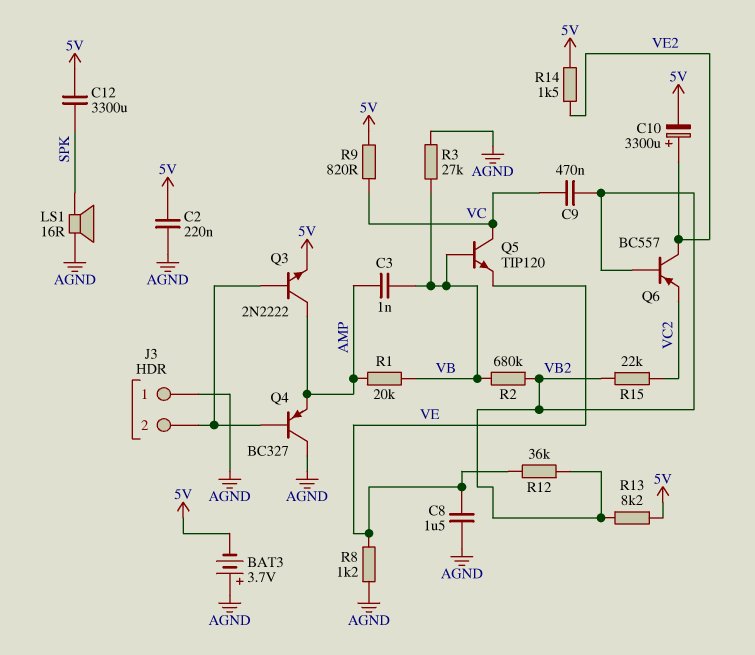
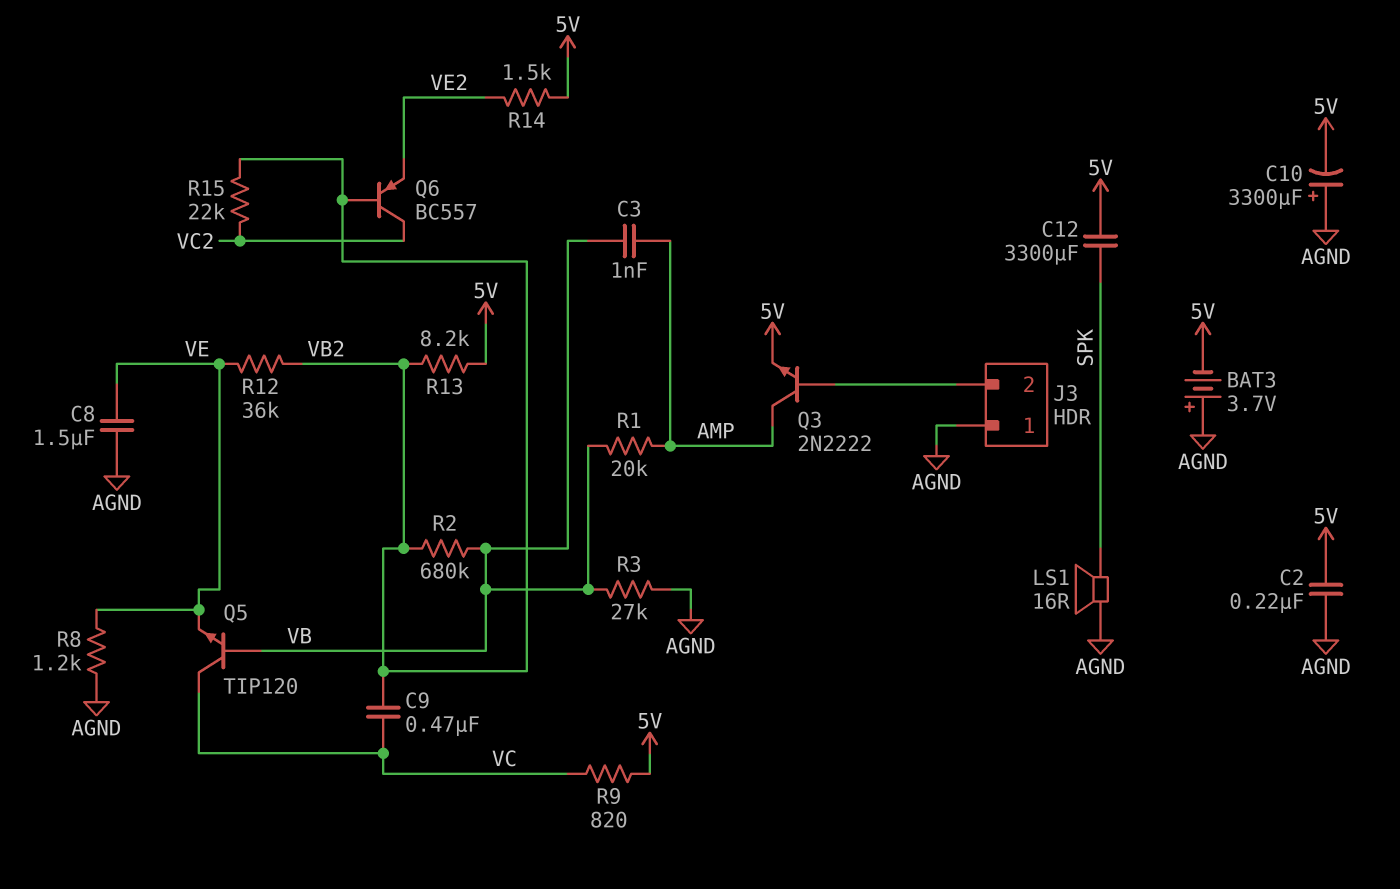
C10: 3300uF (plus VE2, minus 5V) -> 3300uF (plus AGND, minus 5V)
Q4: PNP BC327 (B J3/2, C AGND, E AMP) -> none
Q6: PNP BC557 (B VB2, C VE2, E VC2) -> PNP BC557 (B VB2, C VC2, E VE2)

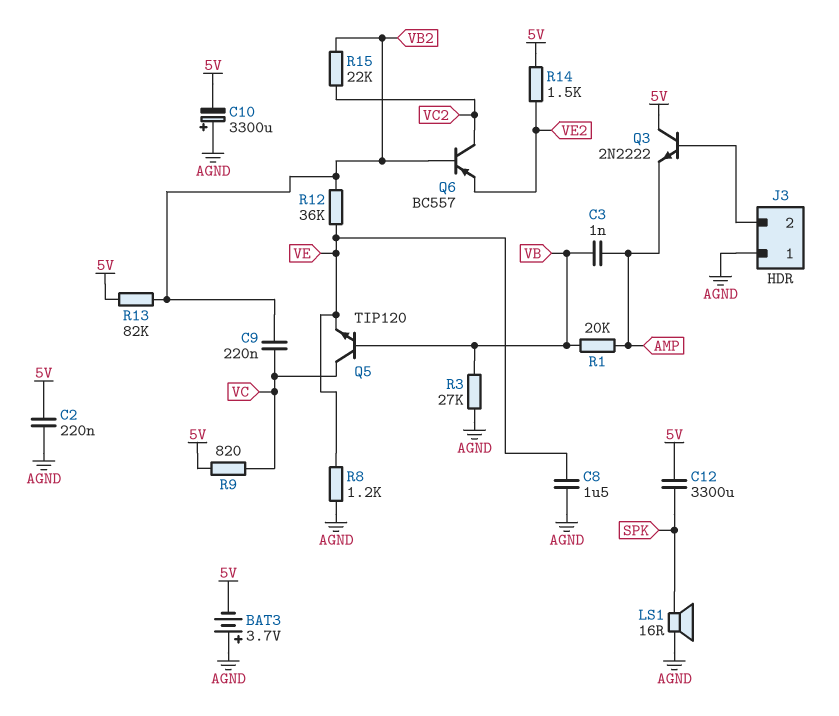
C9: 470nF (VB2, VC) -> 220nF (VB2, VC)
Q3: NPN 2N2222 (B J3/2, C AMP, E 5V) -> NPN 2N2222 (B J3/2, C 5V, E AMP)
R2: 680k (VB, VB2) -> none
R13: 8.2k (5V, VB2) -> 82k (5V, VB2)

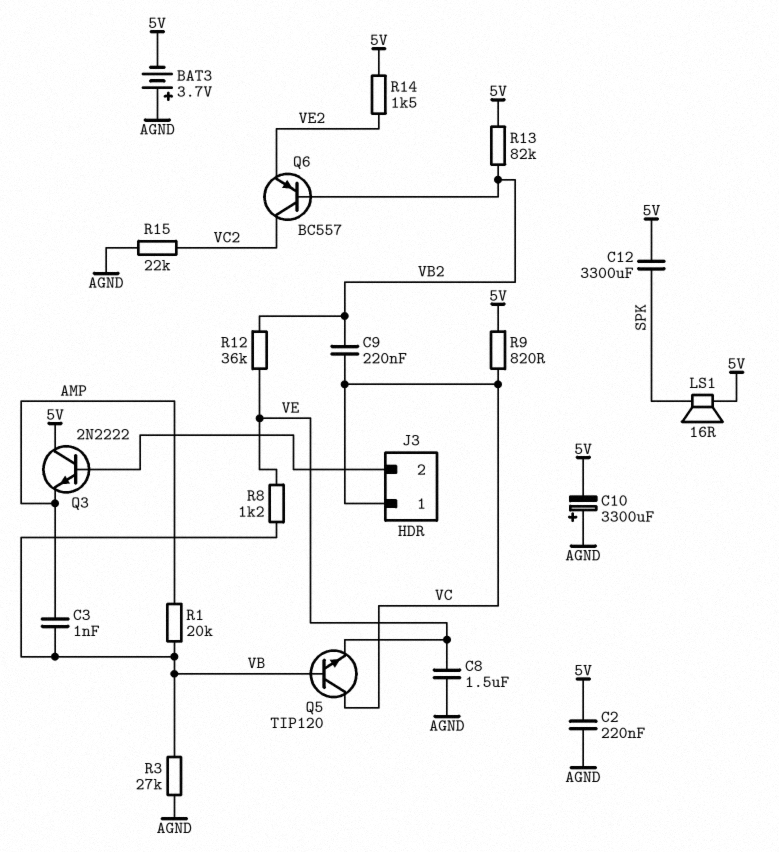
J3 pin 1: AGND -> VC
LS1: speaker 16R (AGND, SPK) -> speaker 16R (5V, SPK)
R8: 1.2k (AGND, VE) -> 1.2k (VB, VE)
R15: 22k (VB2, VC2) -> 22k (AGND, VC2)

